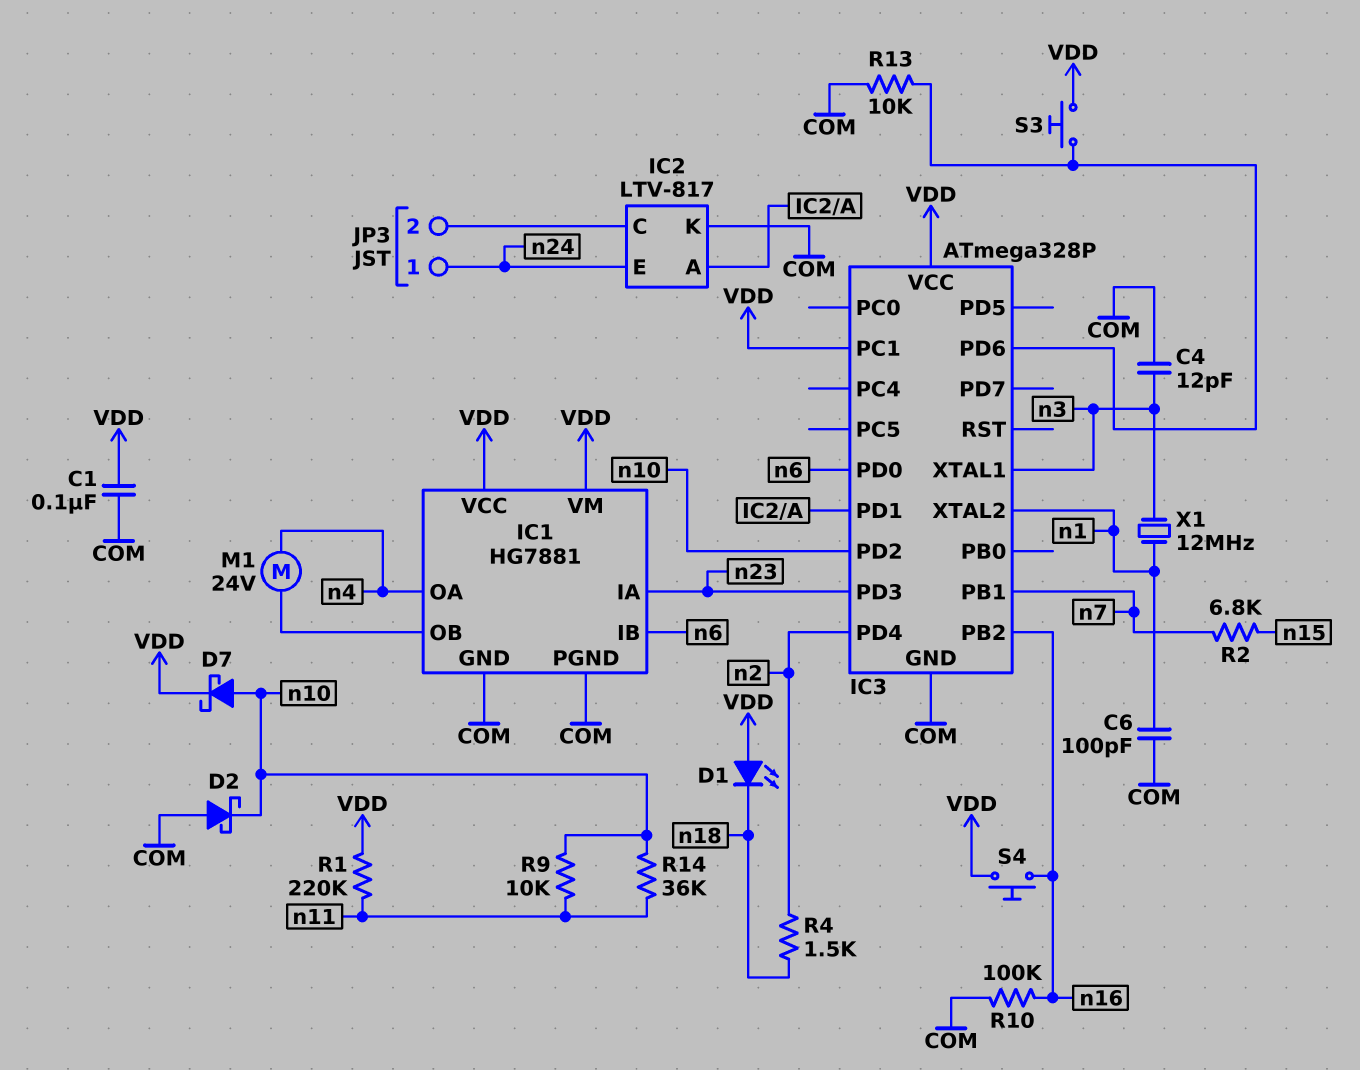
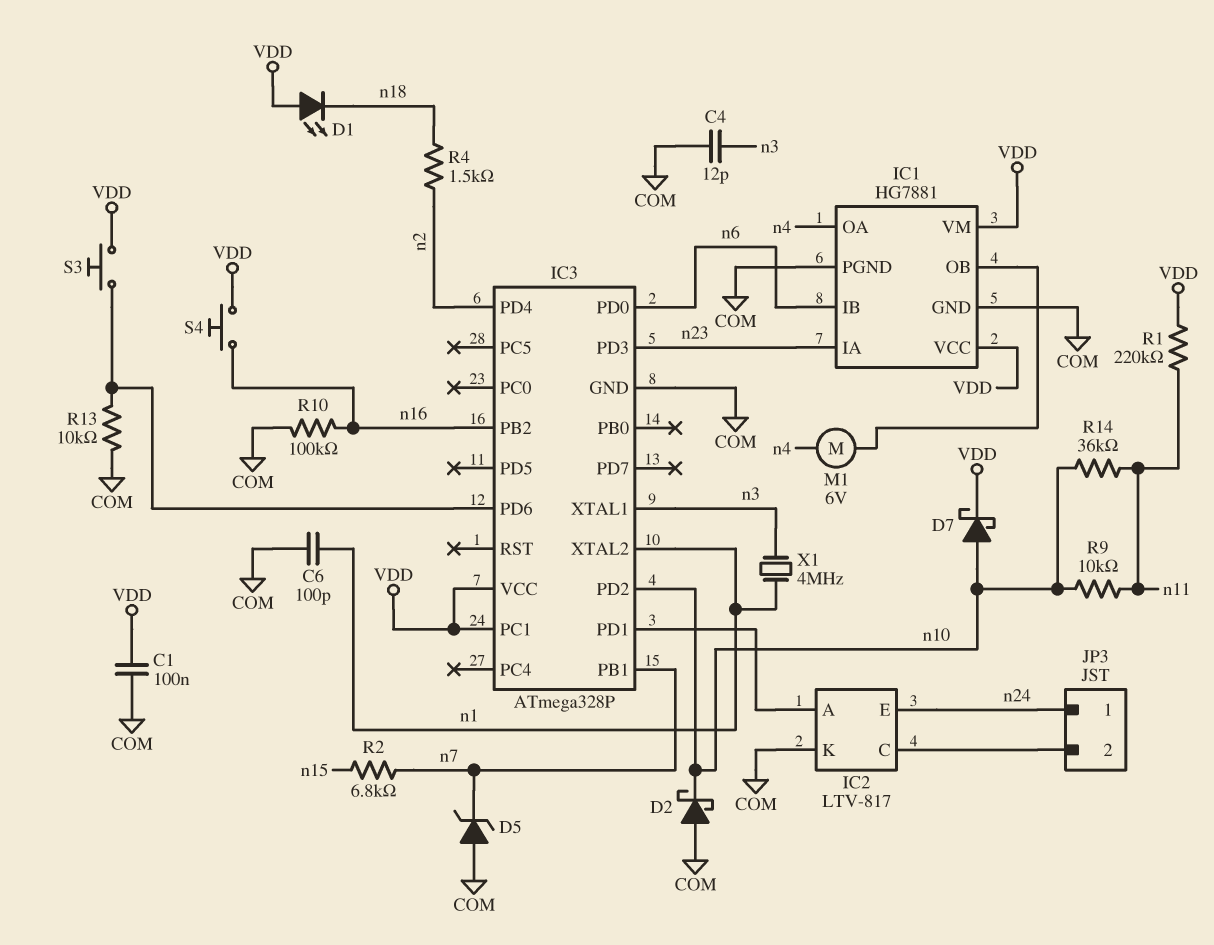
D5: none -> zener (A COM, K n7)
M1: motor 24V (IC1/OB, n4) -> motor 6V (IC1/OB, n4)
X1: 12MHz (n1, n3) -> 4MHz (n1, n3)

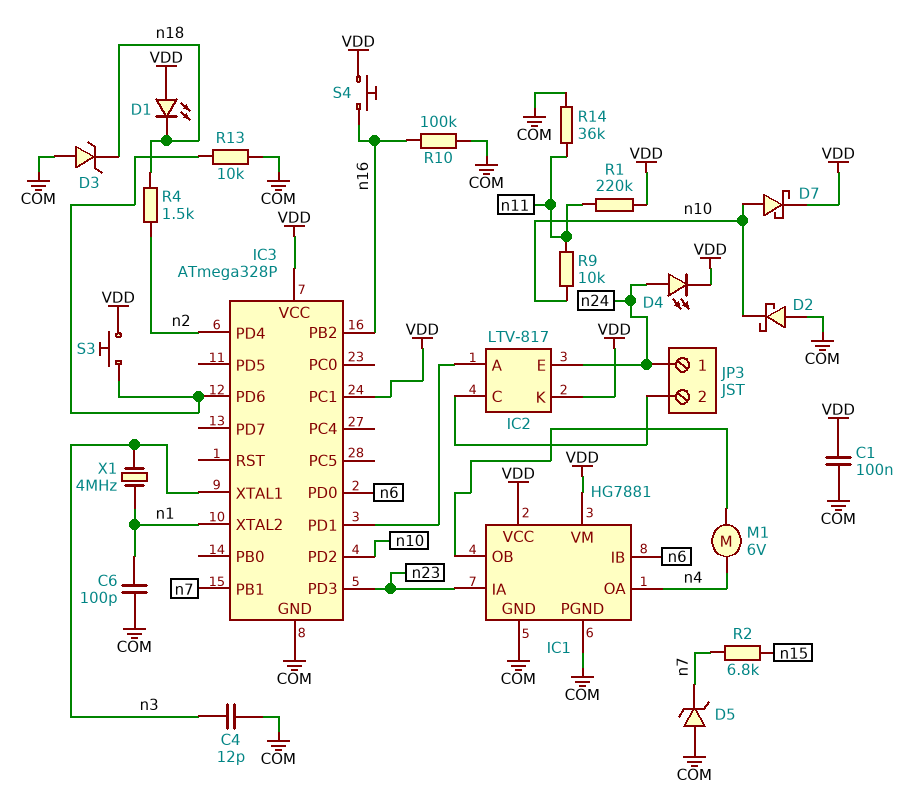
D3: none -> zener (A COM, K n18)
D4: none -> LED (A n24, K VDD)
IC2 pin K: COM -> VDD
R14: 36k (n10, n11) -> 36k (COM, n11)

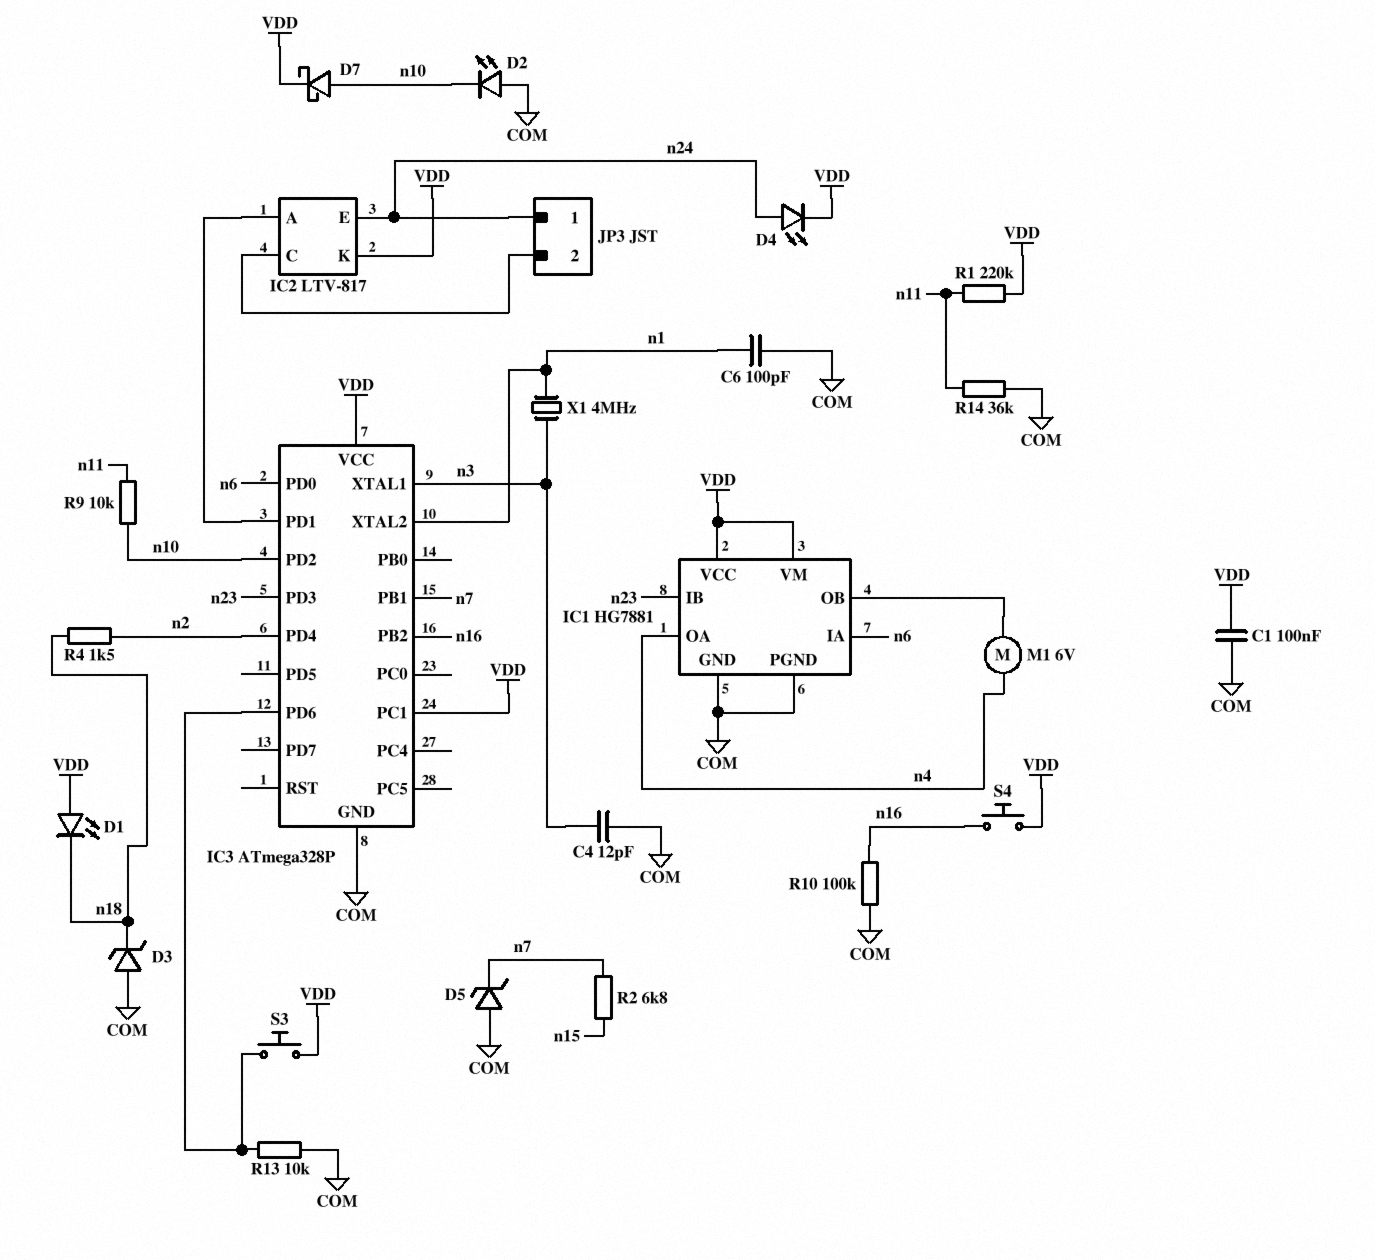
D2: schottky (A COM, K n10) -> LED (A COM, K n10)
IC1 pin IA: n23 -> n6
IC1 pin IB: n6 -> n23

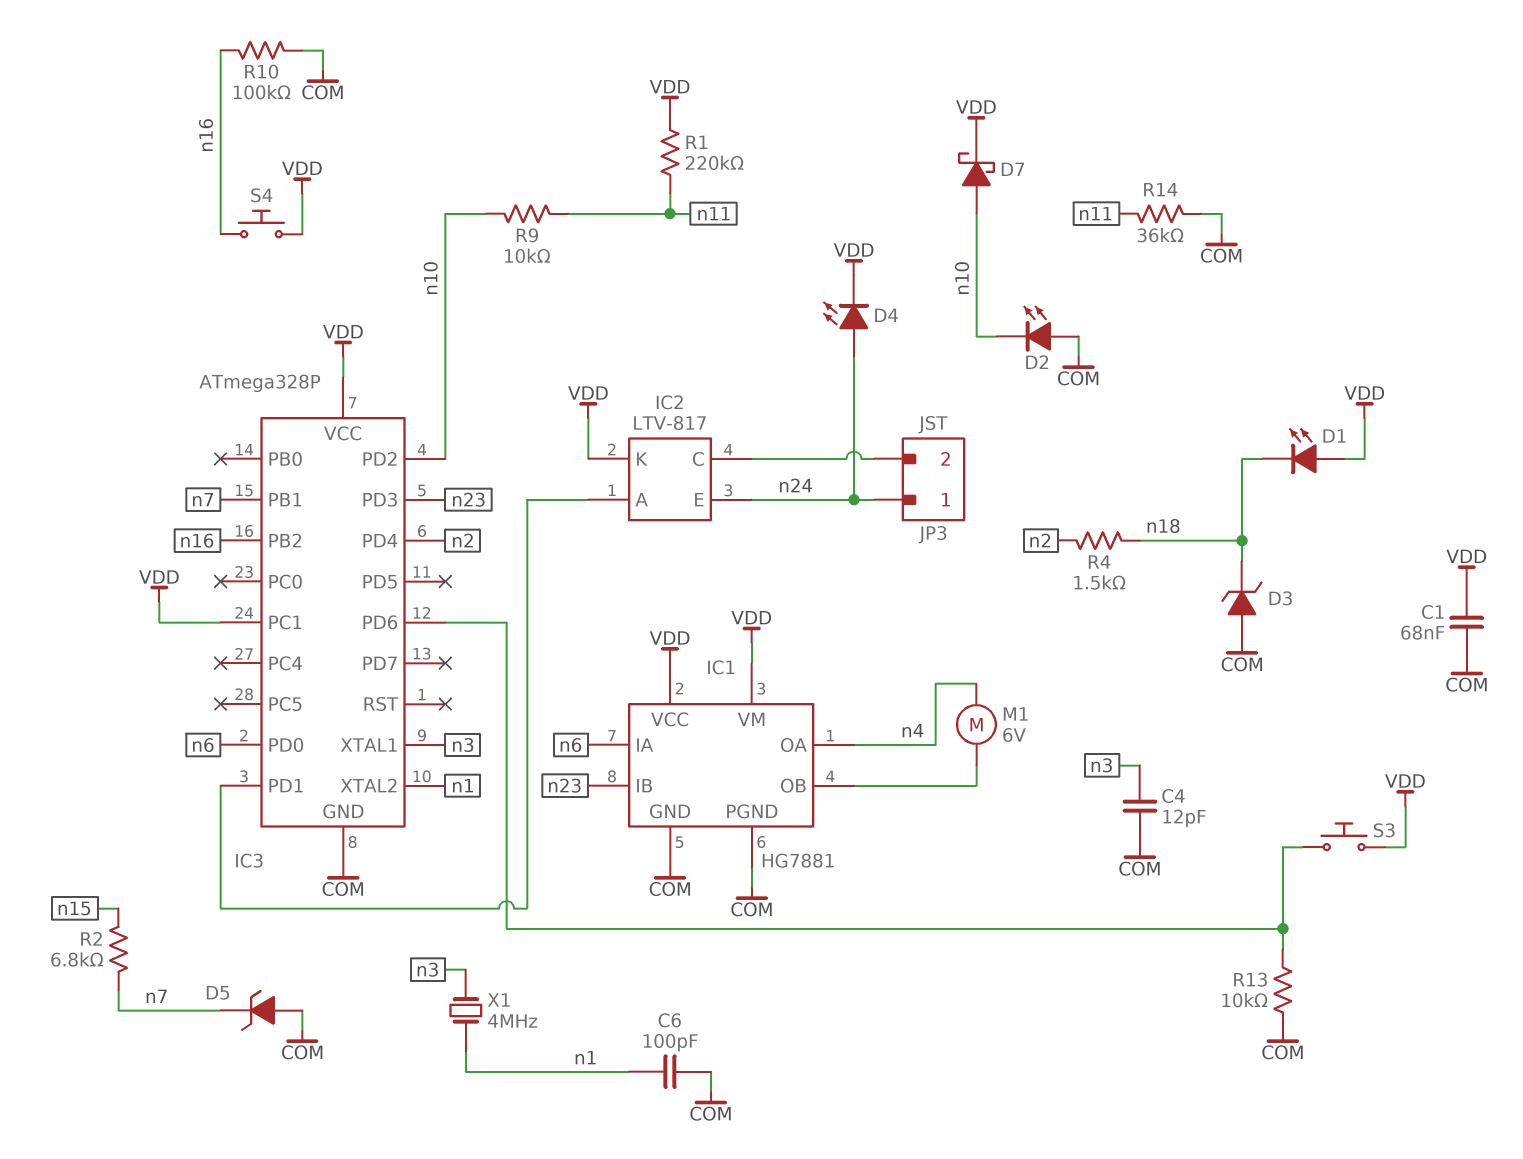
C1: 100nF (COM, VDD) -> 68nF (COM, VDD)

